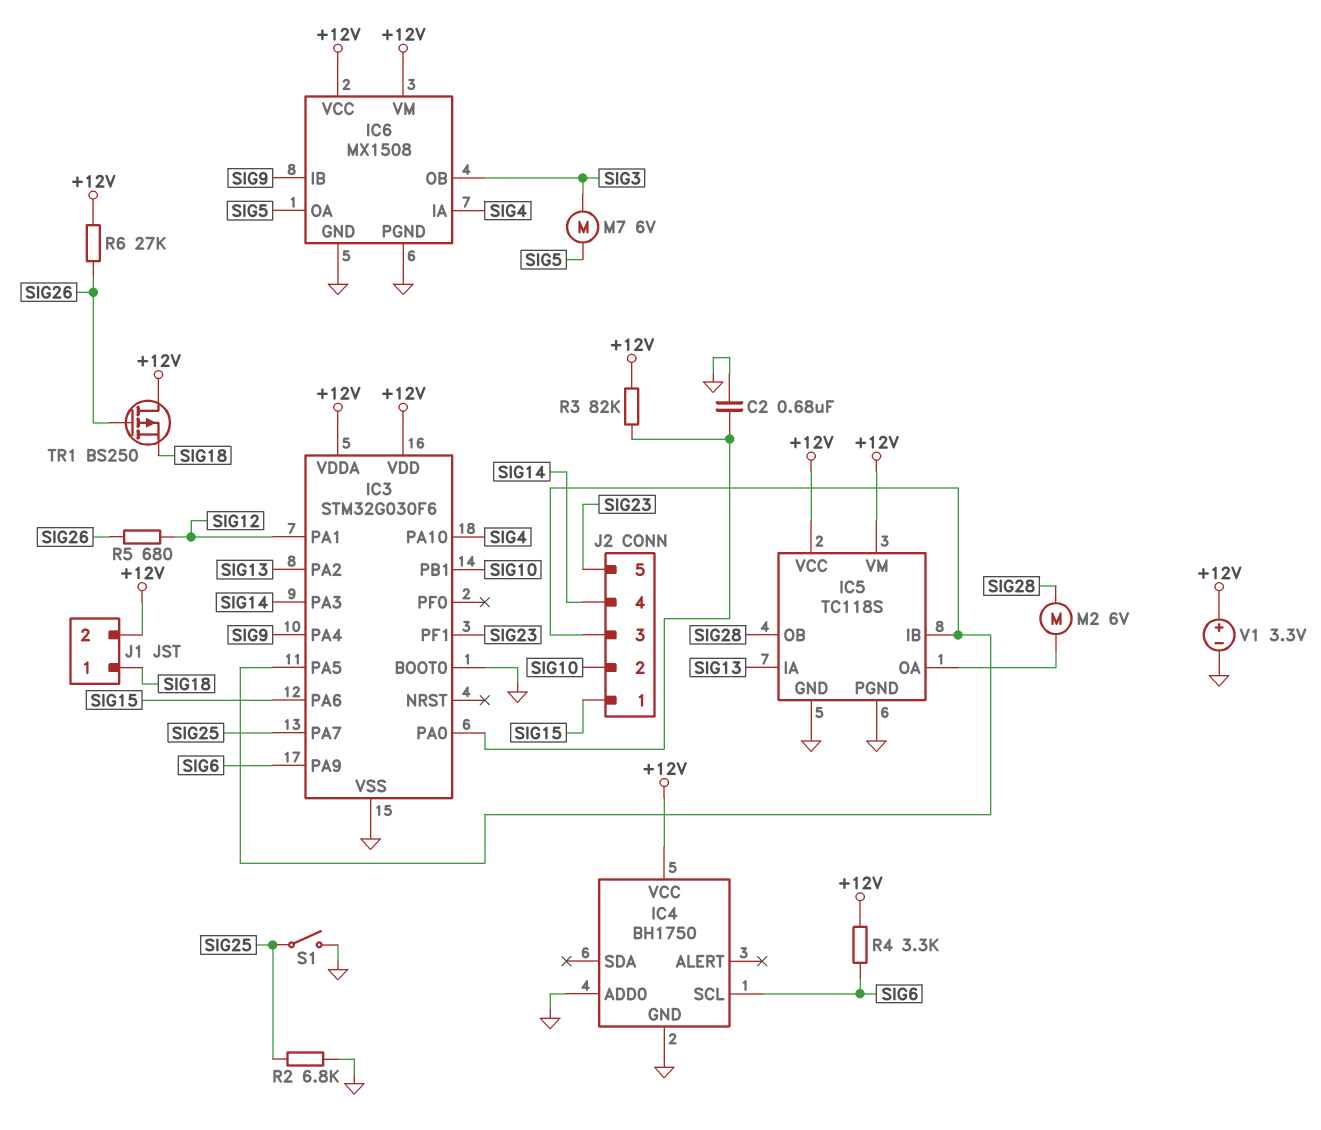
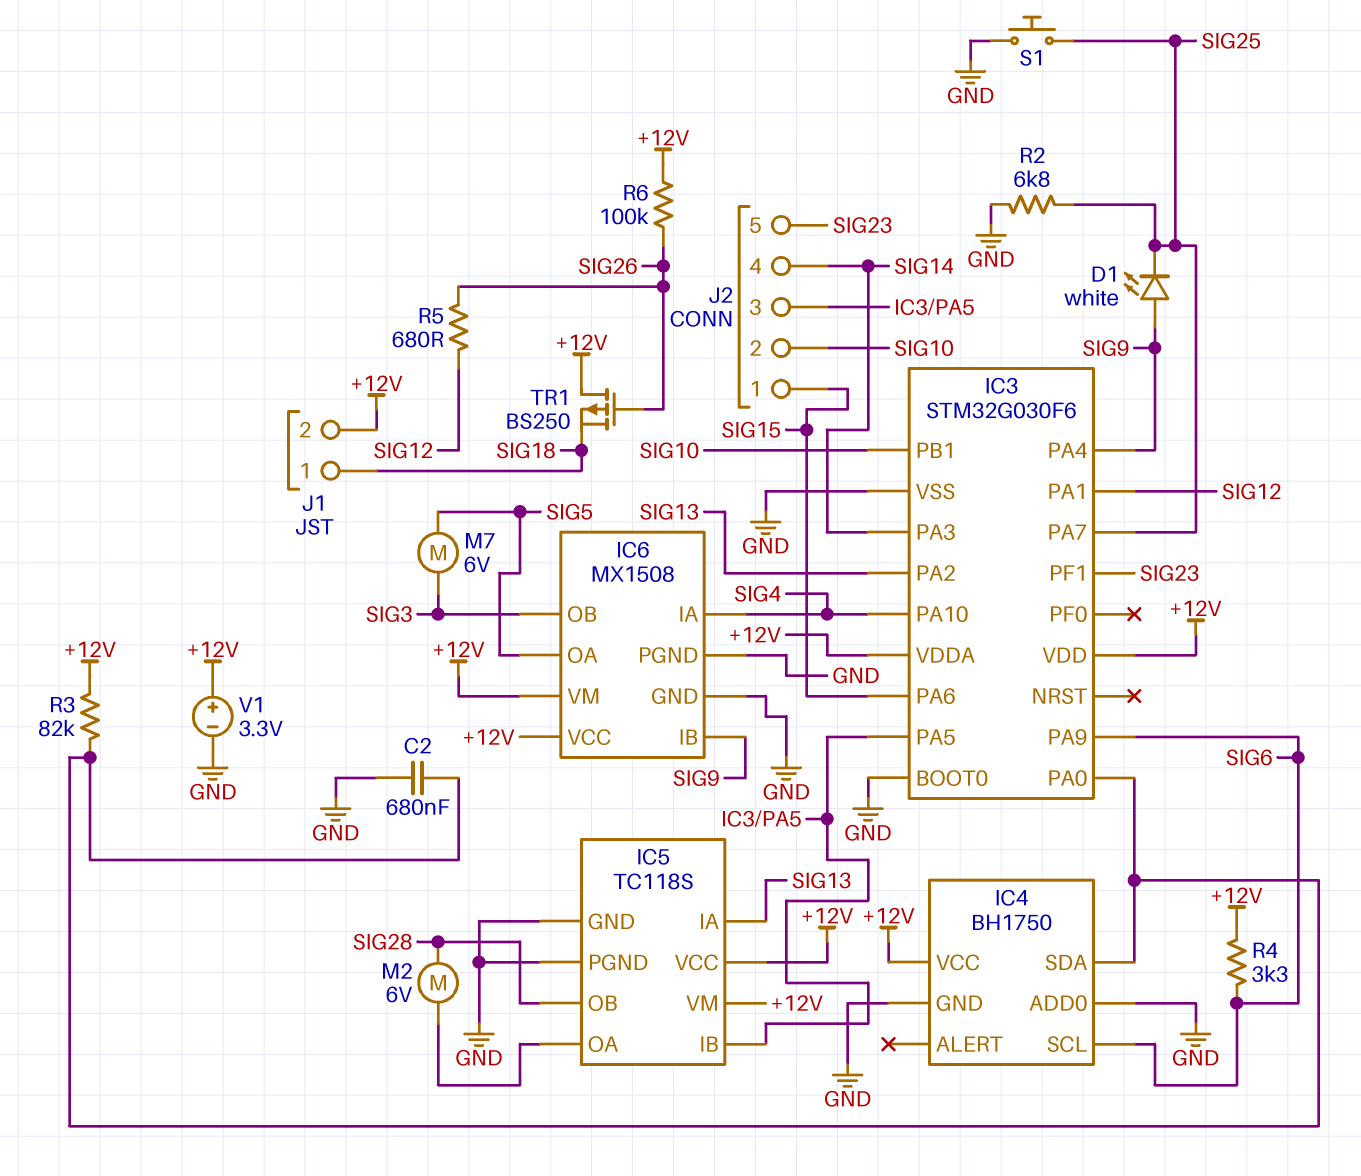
D1: none -> LED white (A SIG9, K SIG25)
IC4 pin SDA: none -> IC3/PA0
R6: 27k (+12V, SIG26) -> 100k (+12V, SIG26)
S1: switch (GND, SIG25) -> button (GND, SIG25)

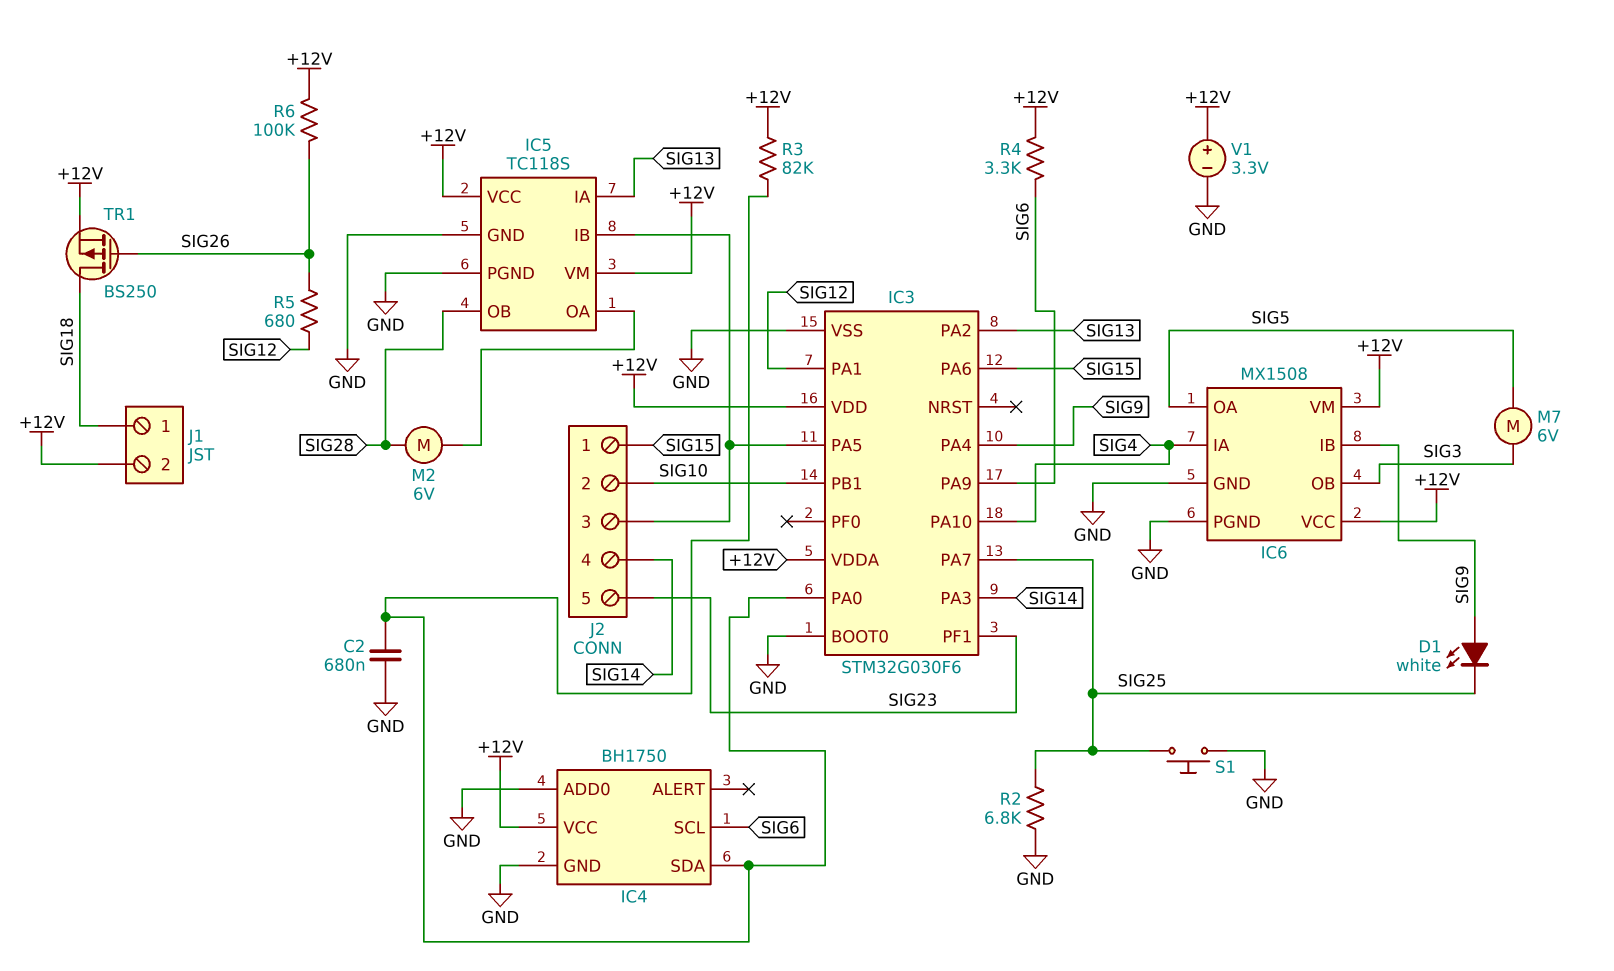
TR1: PMOS BS250 (G SIG26, D +12V, S SIG18) -> PMOS BS250 (G SIG26, D SIG18, S +12V)

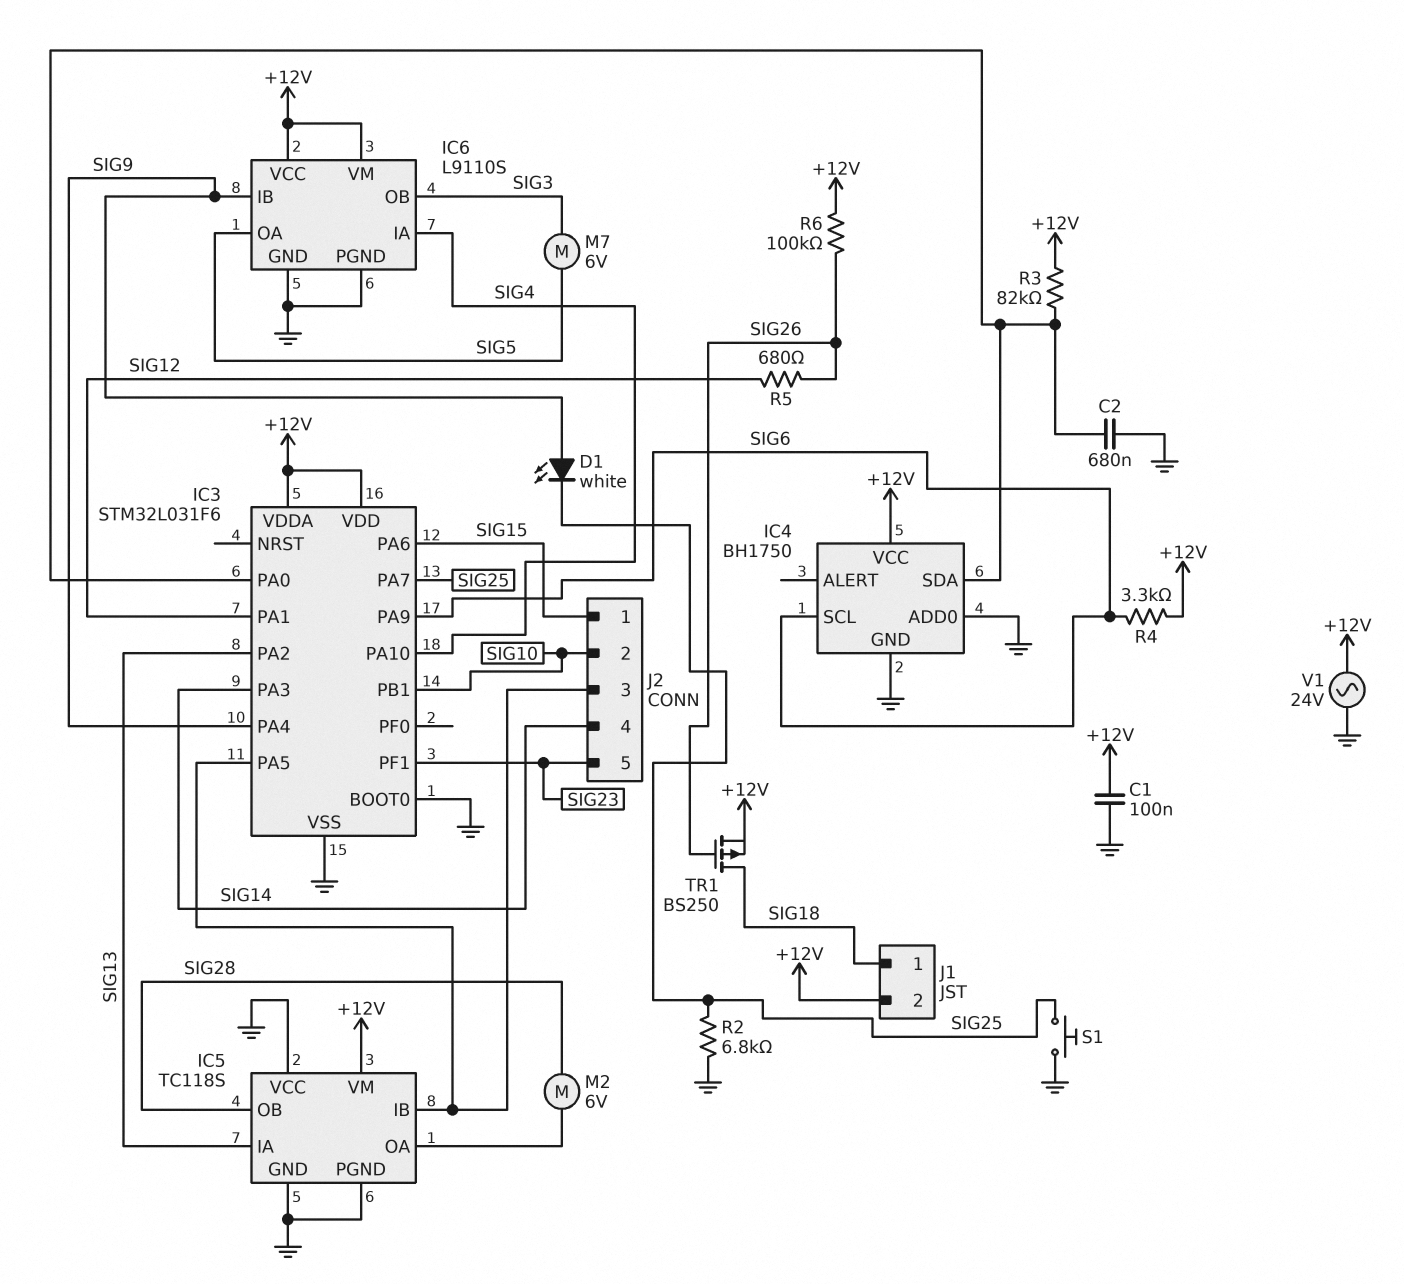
C1: none -> 100nF (+12V, GND)
IC3: STM32G030F6 -> STM32L031F6
IC5 pin VCC: +12V -> GND
IC6: MX1508 -> L9110S
V1: 3.3V (plus +12V, minus GND) -> AC 24V (+12V, GND)

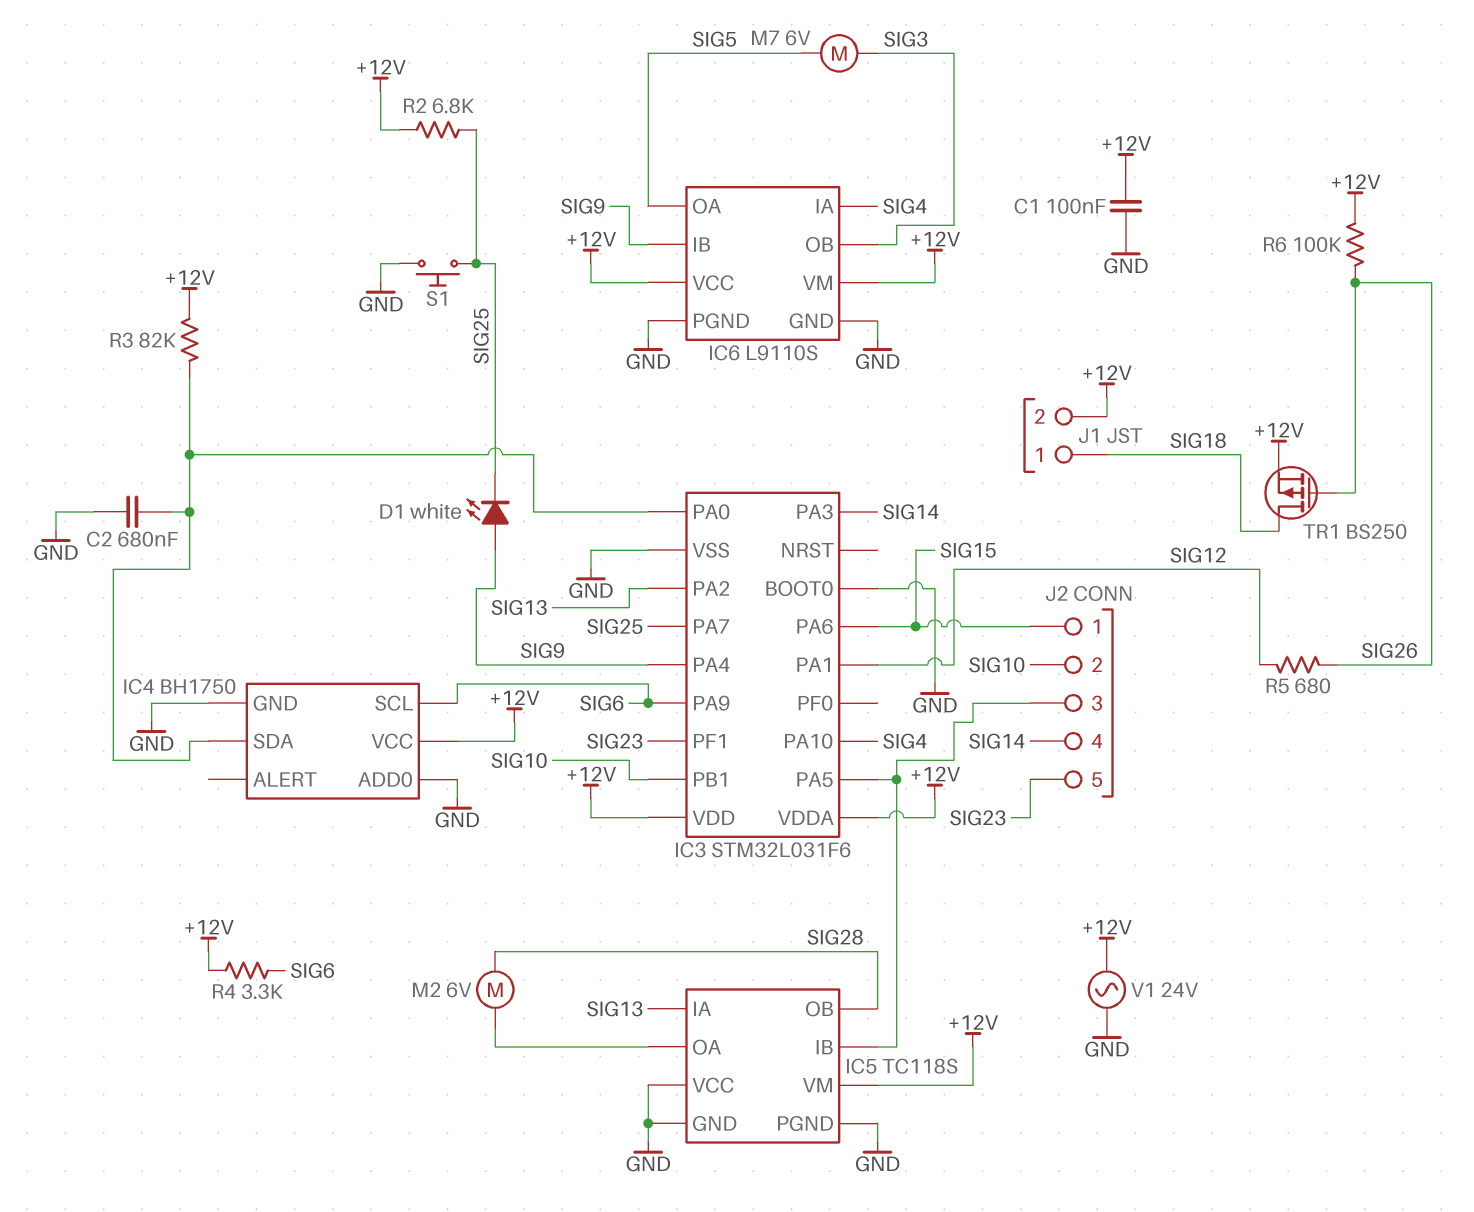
R2: 6.8k (GND, SIG25) -> 6.8k (+12V, SIG25)

